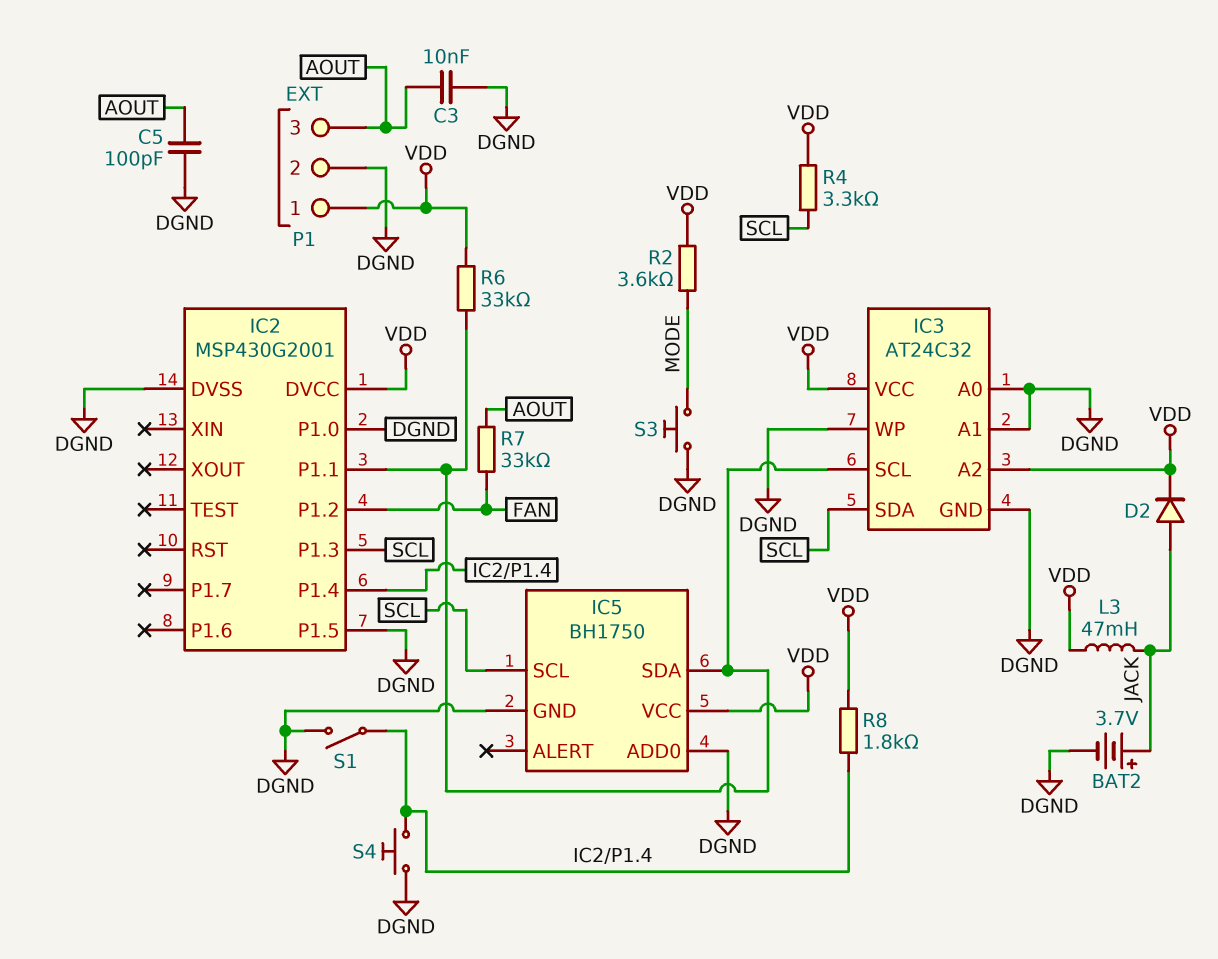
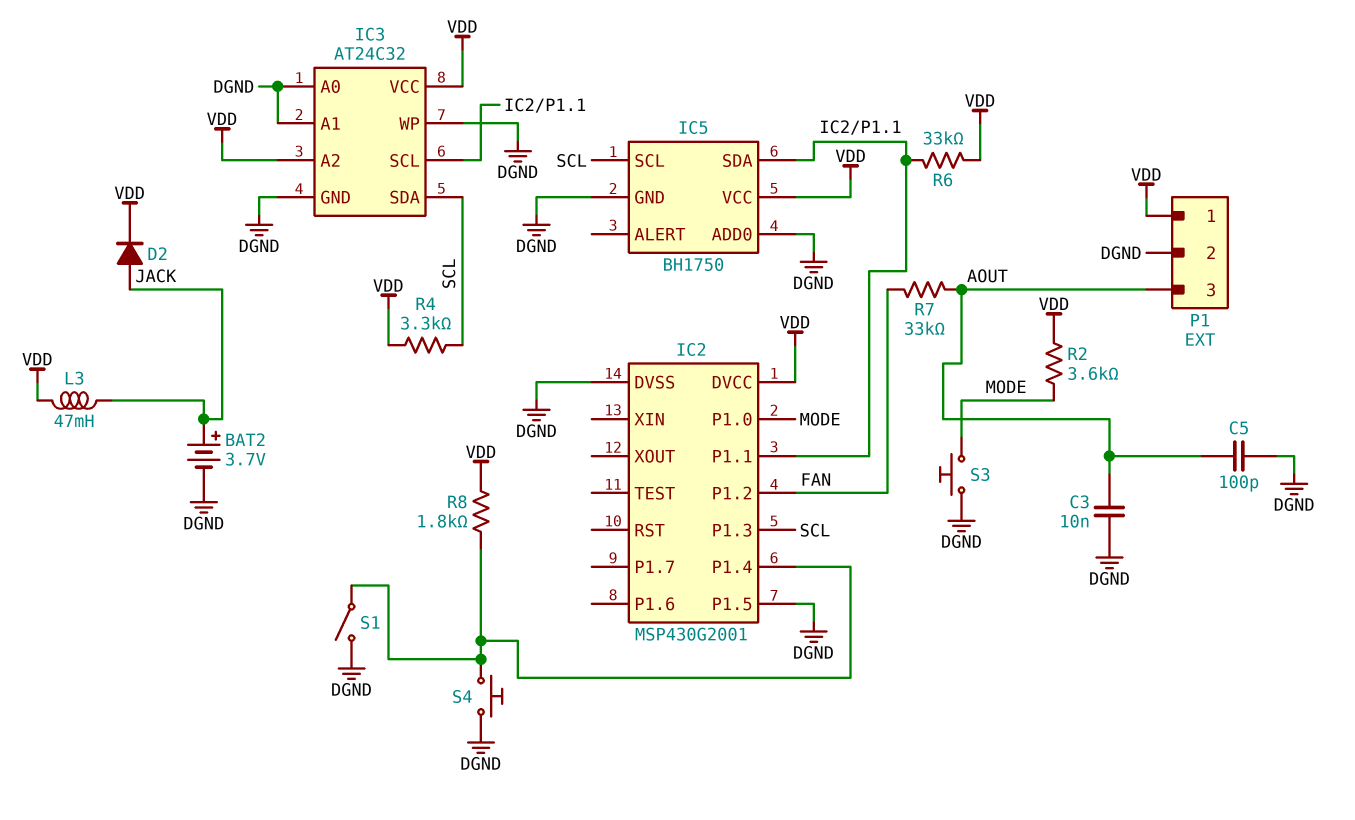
IC2 pin P1.0: DGND -> MODE

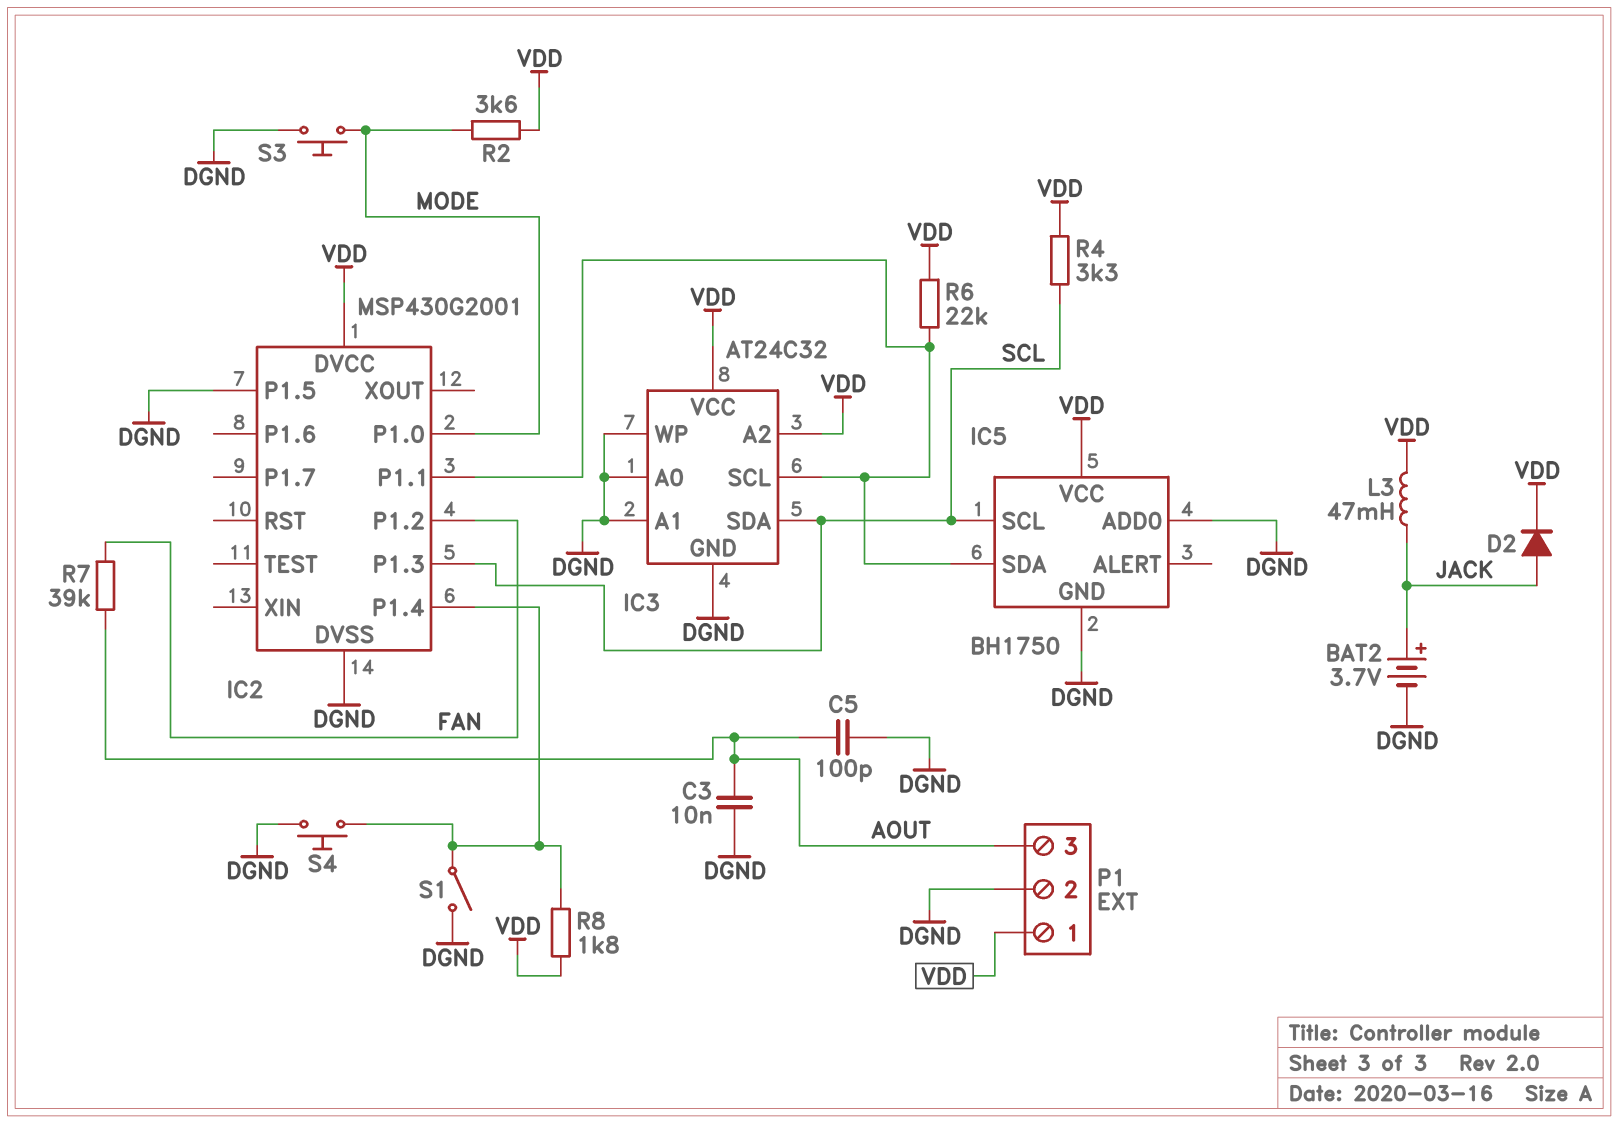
R6: 33k (IC2/P1.1, VDD) -> 22k (IC2/P1.1, VDD)
R7: 33k (AOUT, FAN) -> 39k (AOUT, FAN)

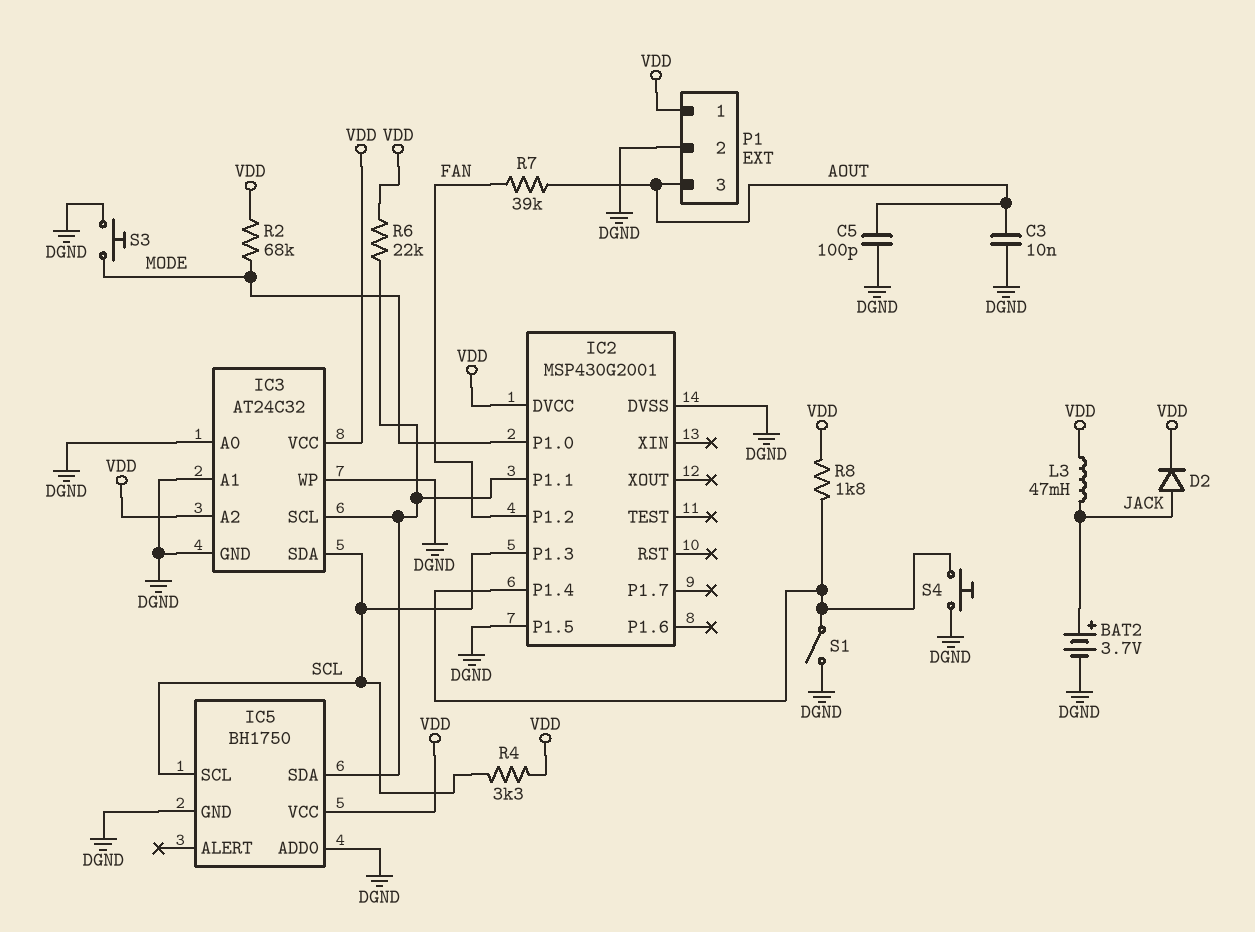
R2: 3.6k (MODE, VDD) -> 68k (MODE, VDD)

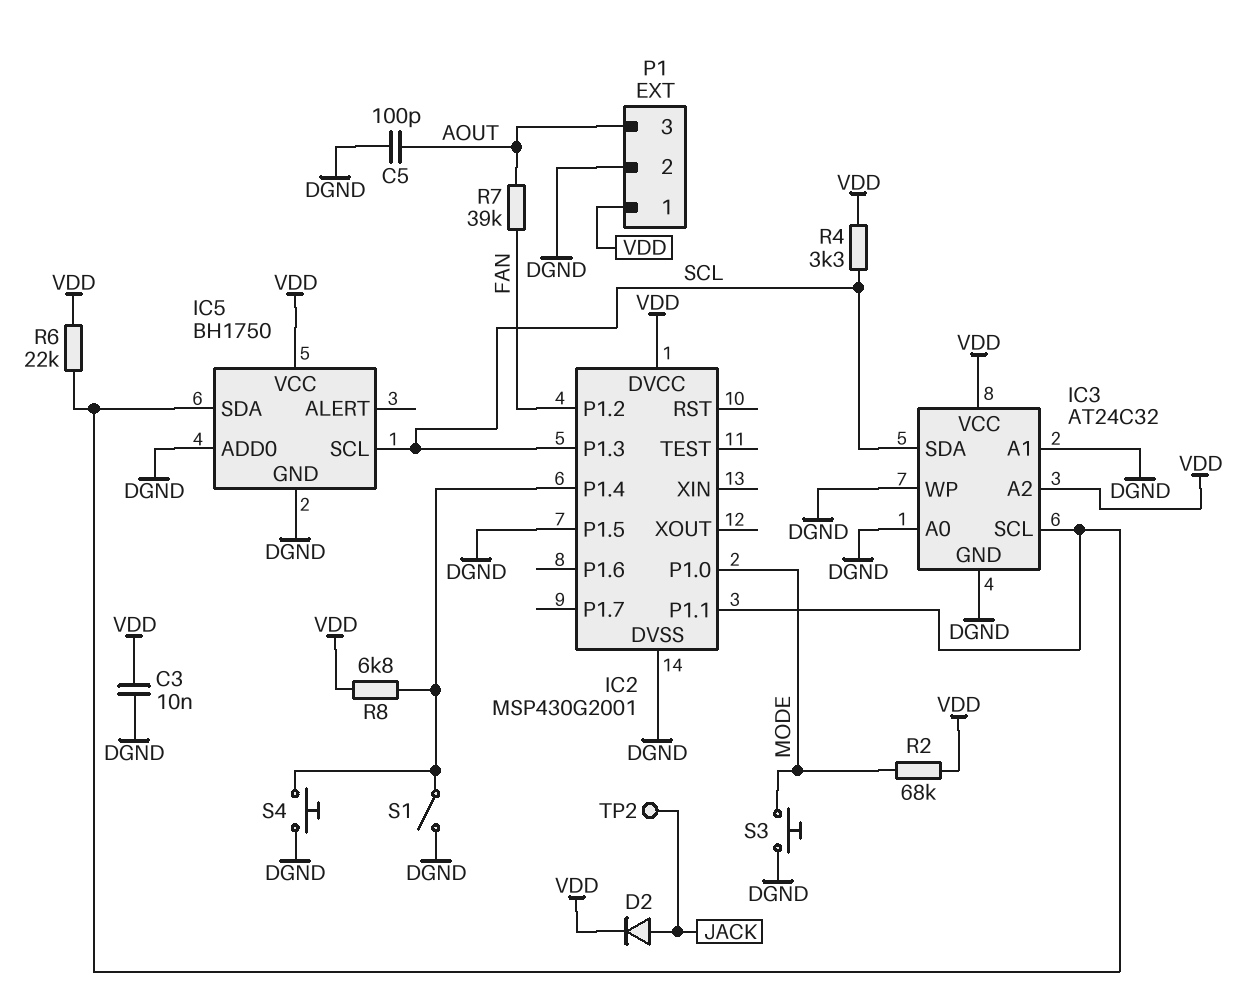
BAT2: 3.7V (plus JACK, minus DGND) -> none
C3: 10nF (AOUT, DGND) -> 10nF (DGND, VDD)
L3: 47mH (JACK, VDD) -> none
R8: 1.8k (IC2/P1.4, VDD) -> 6.8k (IC2/P1.4, VDD)
TP2: none -> test point (JACK)

